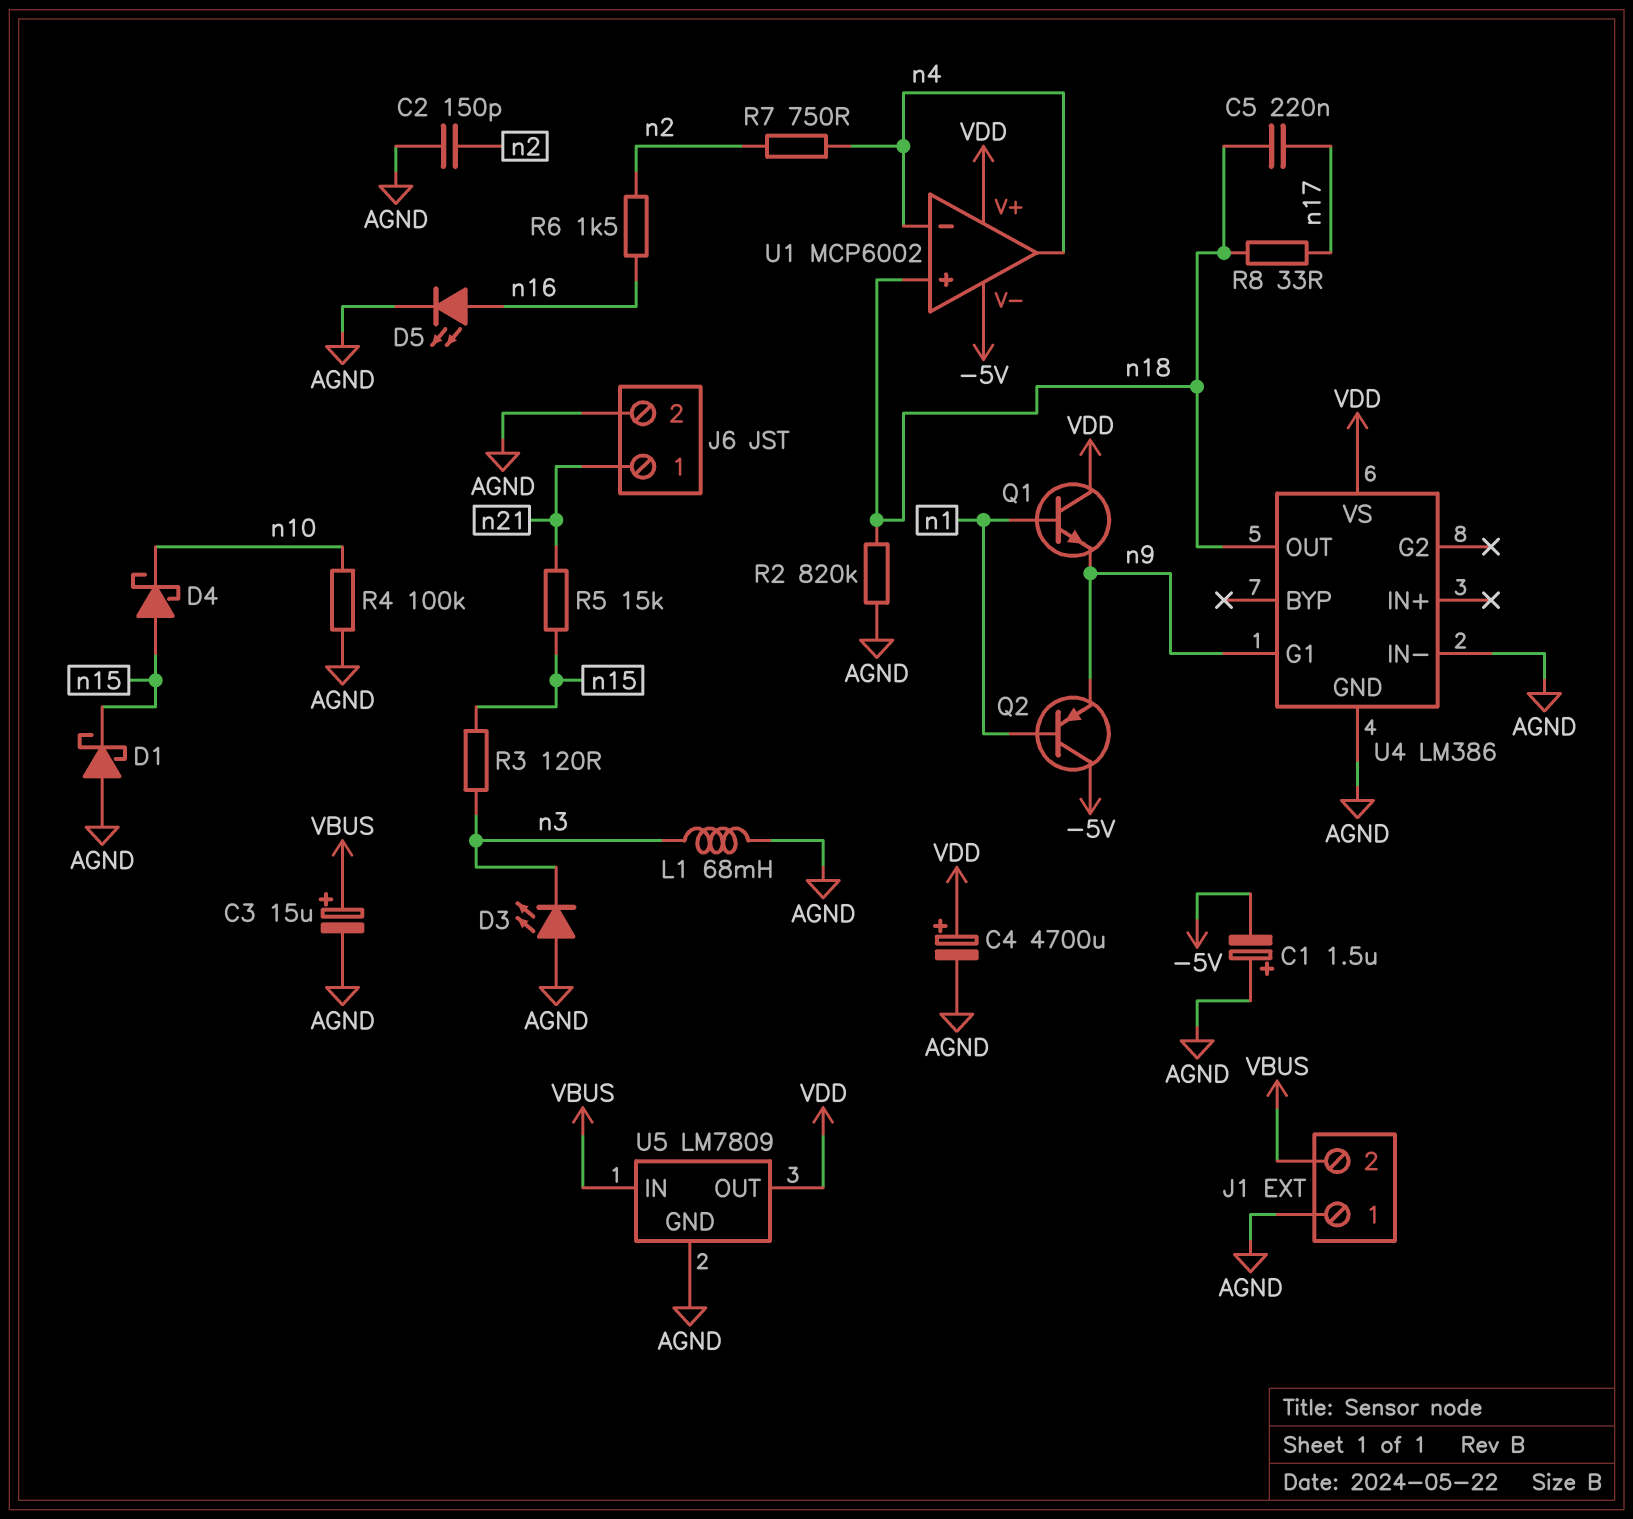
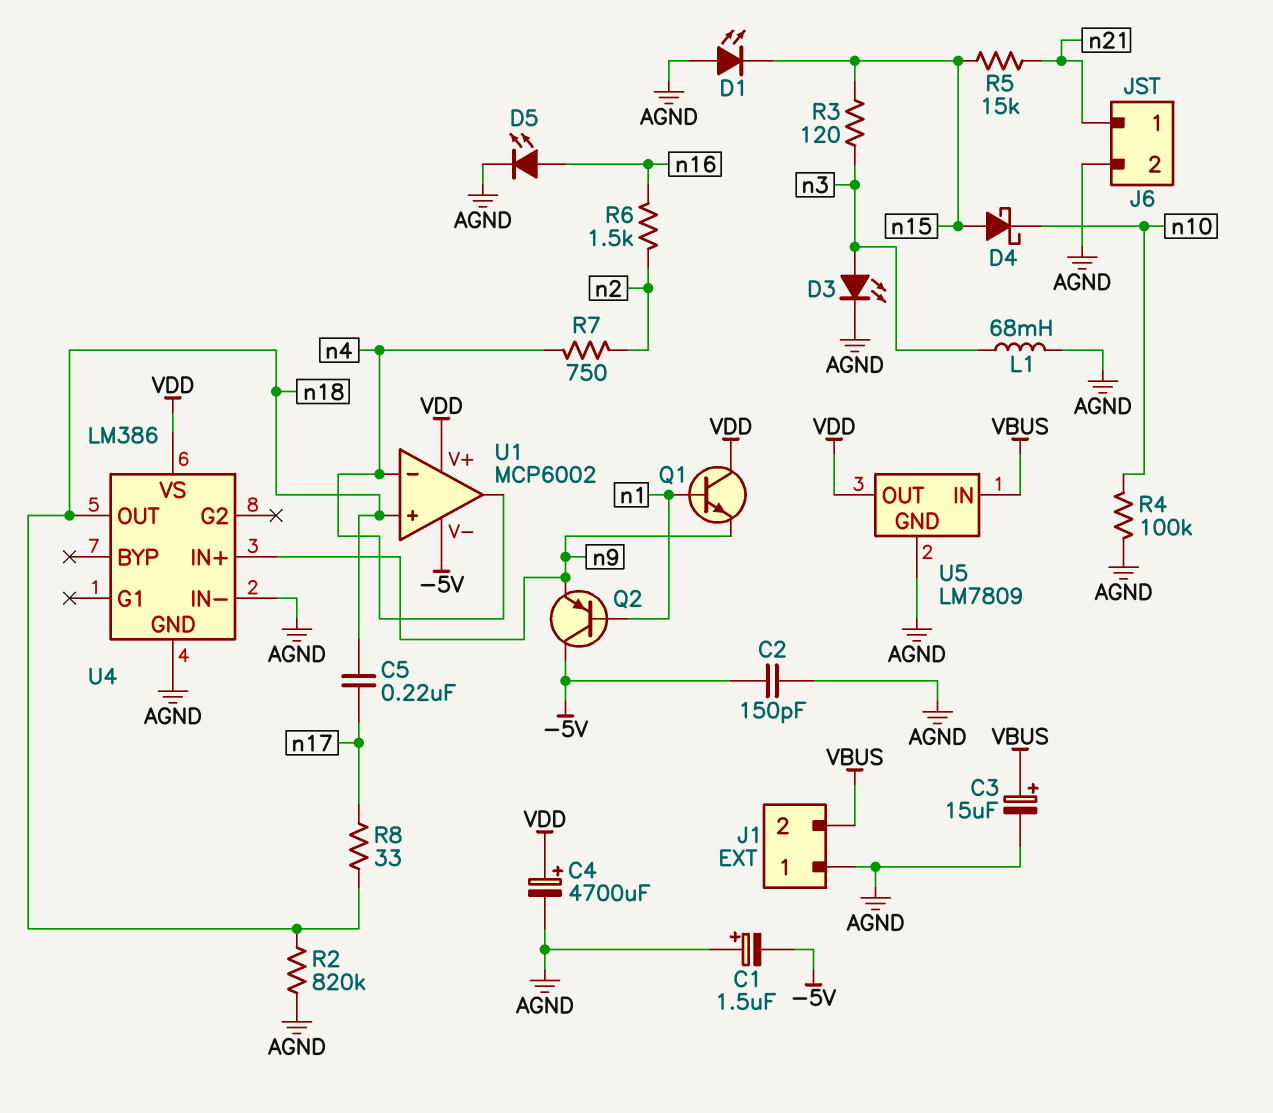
C2: 150pF (AGND, n2) -> 150pF (-5V, AGND)
D1: schottky (A AGND, K n15) -> LED (A AGND, K n15)
D3: LED (A AGND, K n3) -> LED (A n3, K AGND)
U4 pin G1: n9 -> none
U4 pin IN+: none -> n9

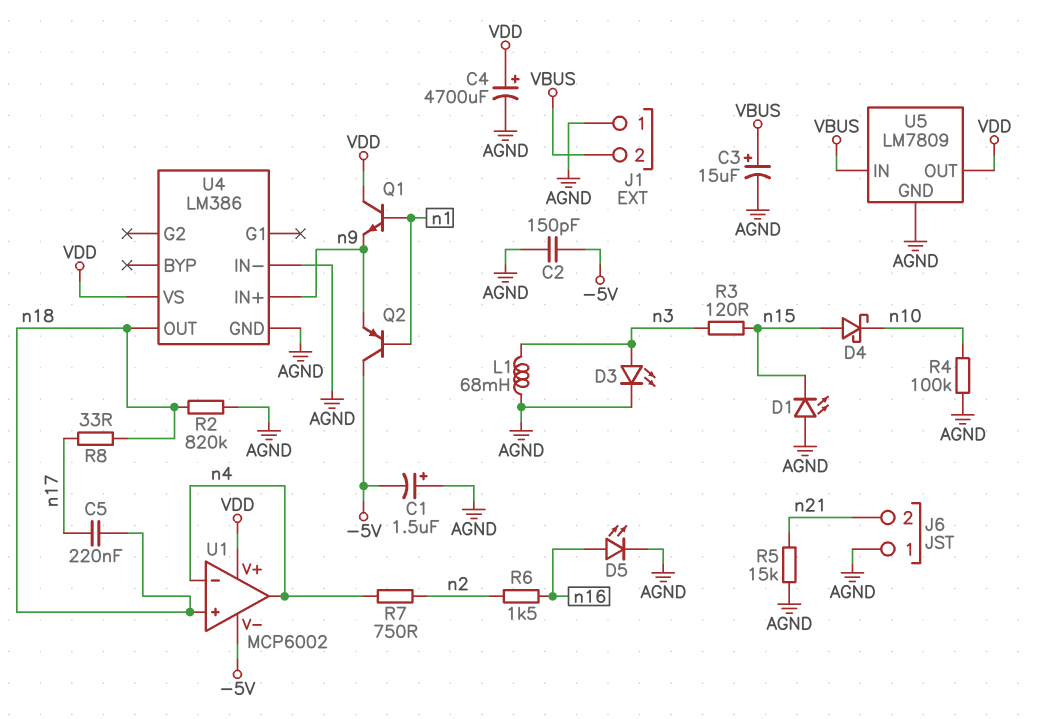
J6 pin 1: n21 -> AGND
J6 pin 2: AGND -> n21
R5: 15k (n15, n21) -> 15k (AGND, n21)

